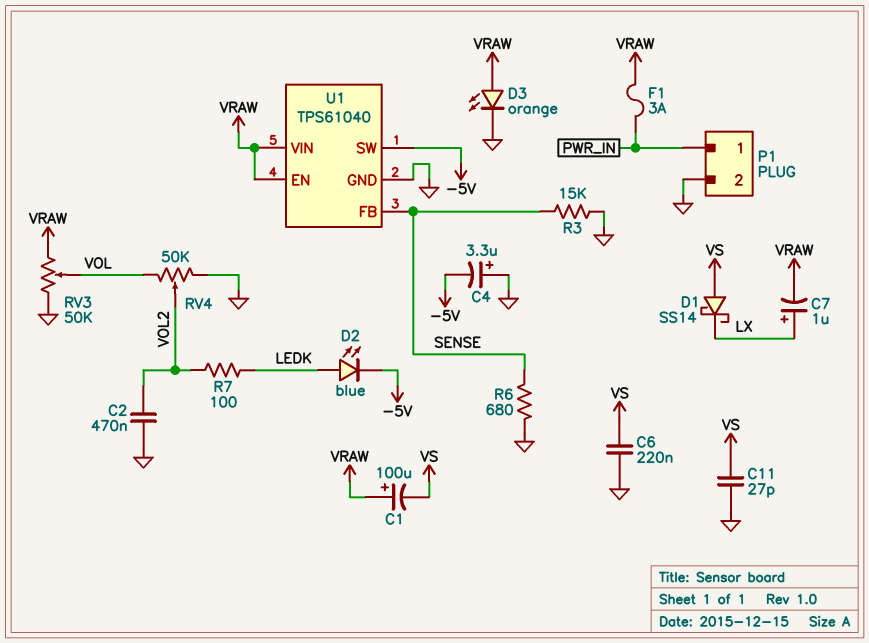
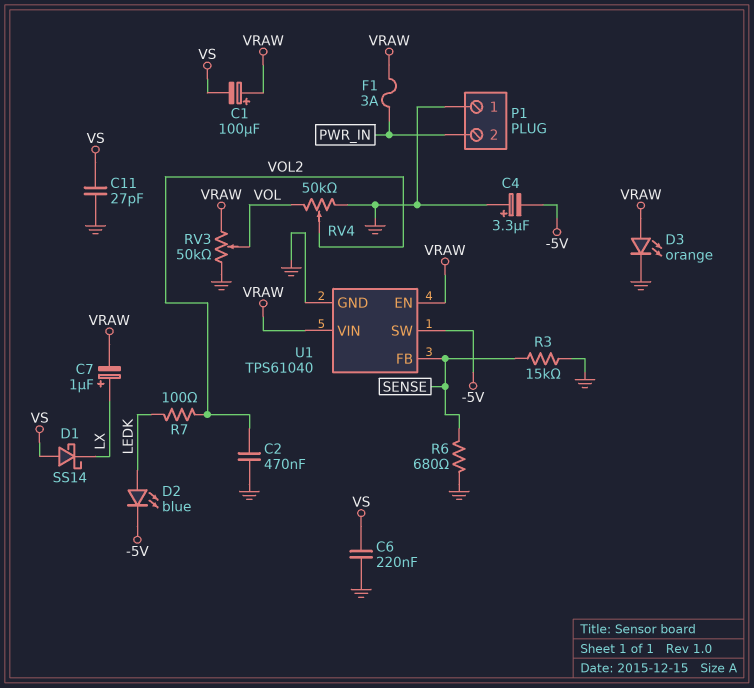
P1 pin 1: PWR_IN -> GND
P1 pin 2: GND -> PWR_IN

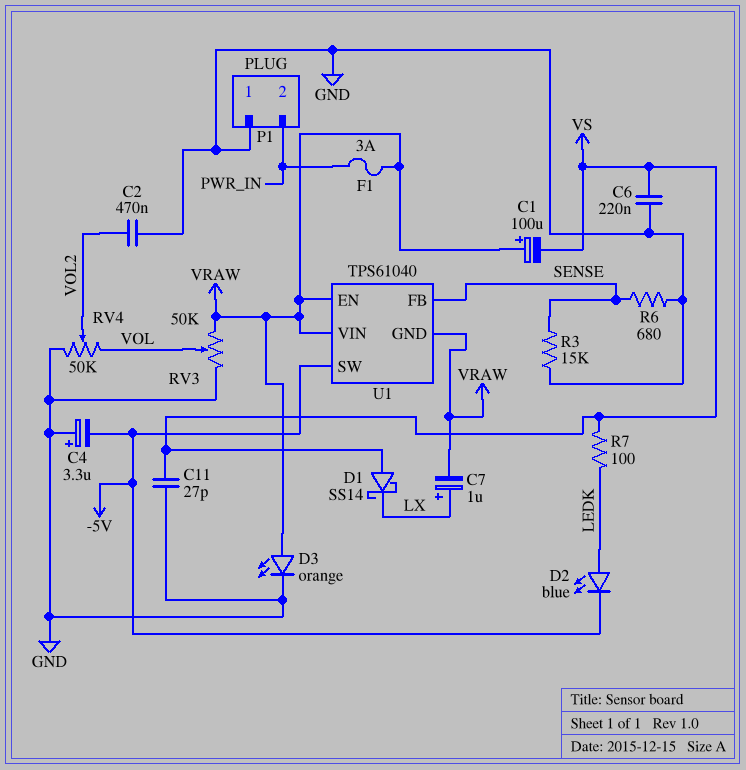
R7: 100 (LEDK, VOL2) -> 100 (LEDK, VS)
U1 pin GND: GND -> VRAW

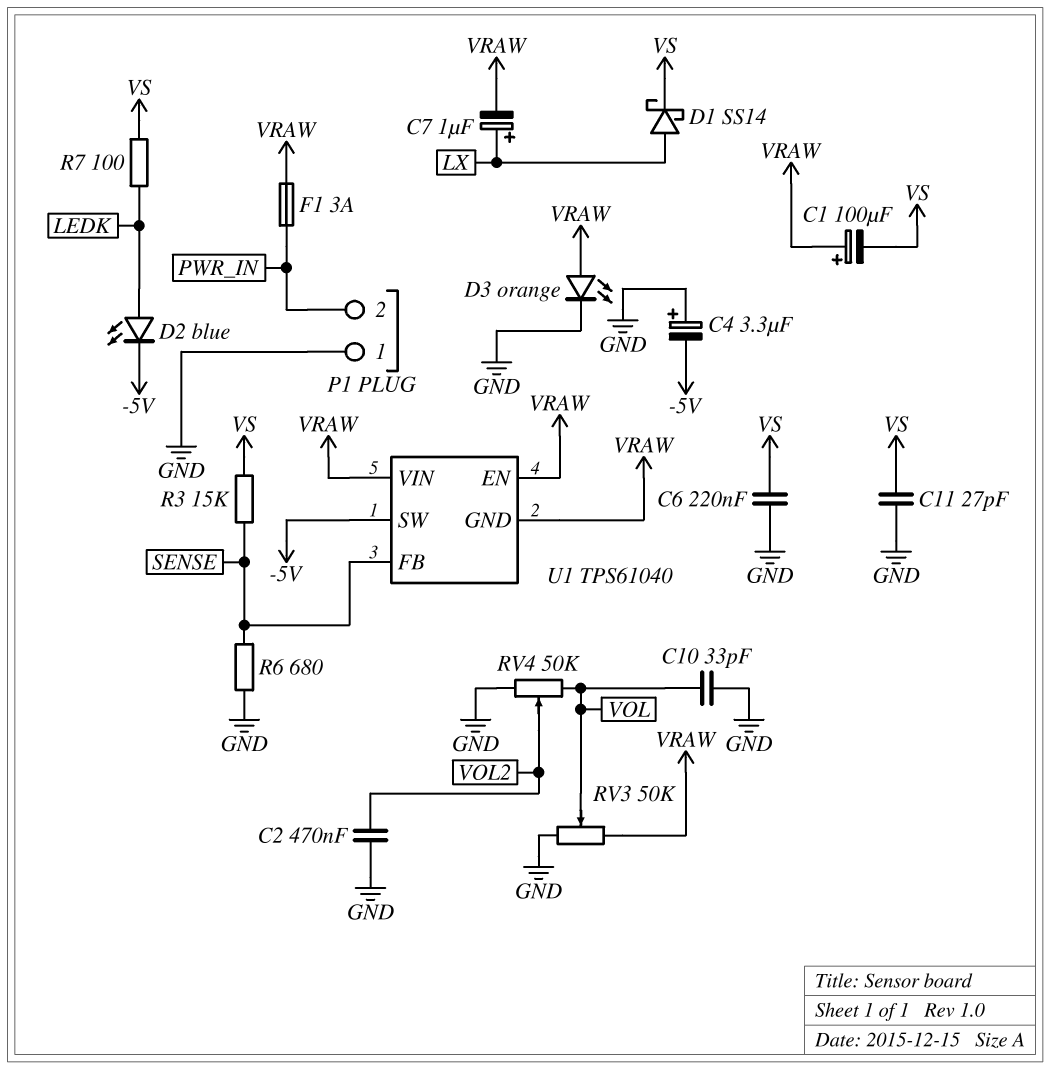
C10: none -> 33pF (GND, VOL)
D1: schottky SS14 (A VS, K LX) -> schottky SS14 (A LX, K VS)
R3: 15k (GND, SENSE) -> 15k (SENSE, VS)

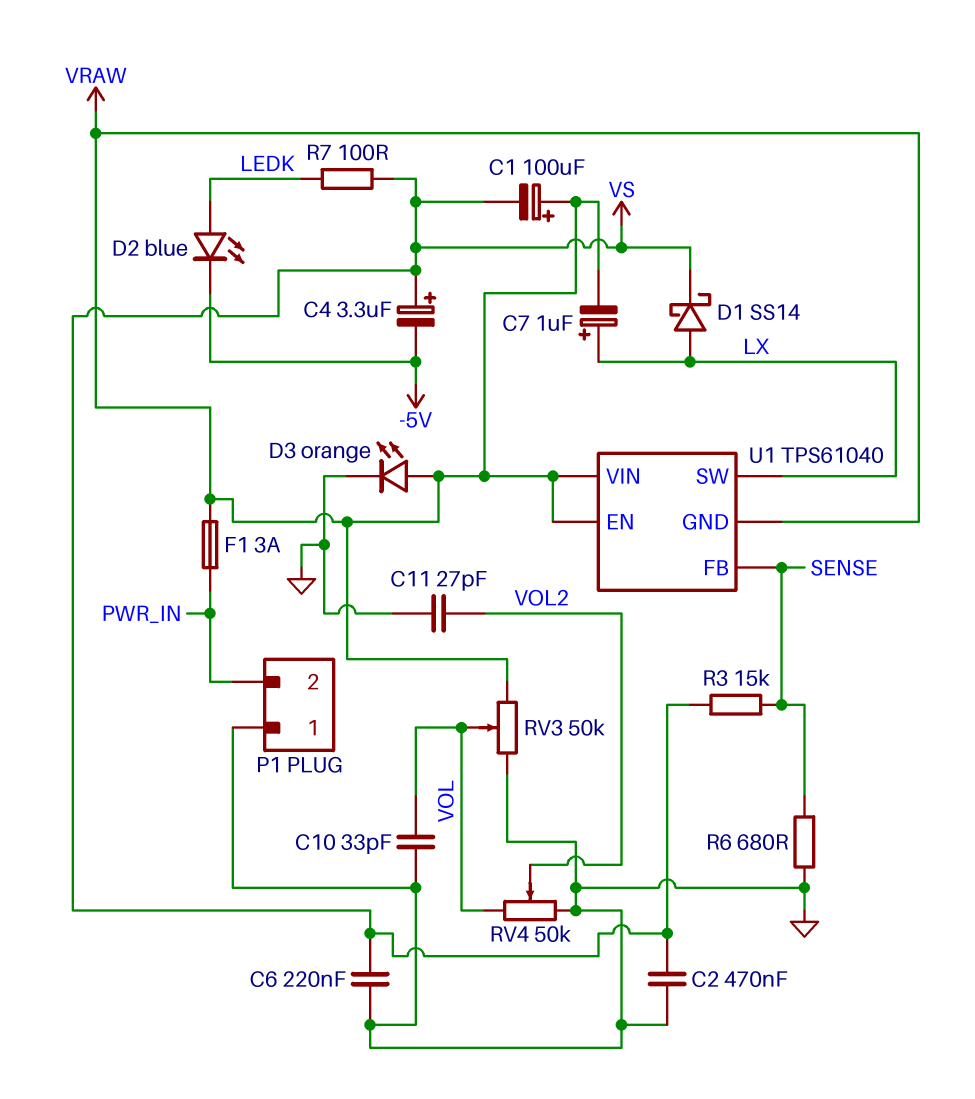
C2: 470nF (GND, VOL2) -> 470nF (GND, VS)
C4: 3.3uF (plus GND, minus -5V) -> 3.3uF (plus VS, minus -5V)
C11: 27pF (GND, VS) -> 27pF (GND, VOL2)
U1 pin SW: -5V -> LX

